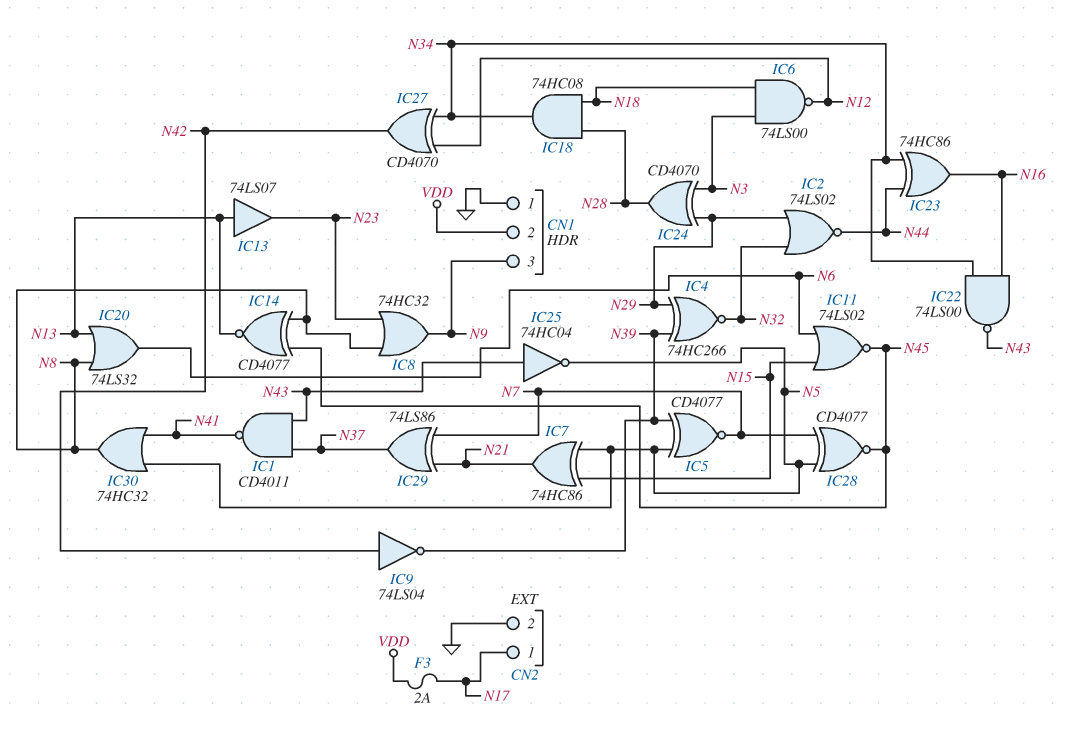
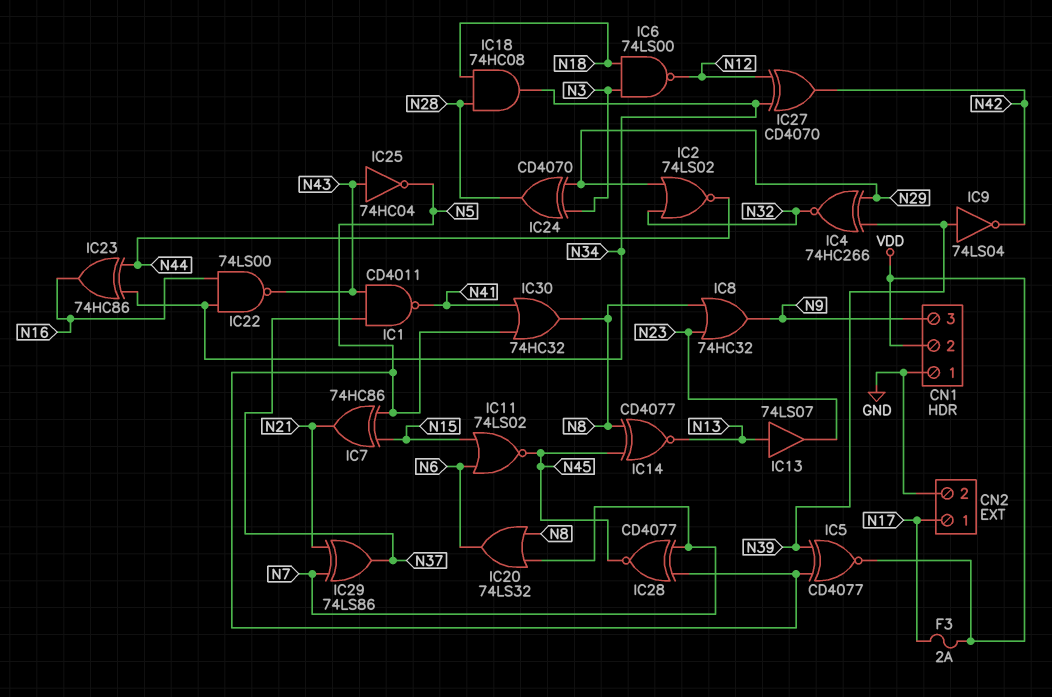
IC5: XNOR CD4077 (in N5, in N39, out N7) -> XNOR CD4077 (in N5, in N39, out VDD)
IC9: NOT 74LS04 (in N42, out N39) -> NOT 74LS04 (in N39, out N42)
IC20: OR 74LS32 (in N8, in N13, out N6) -> OR 74LS32 (in N7, in N8, out N6)

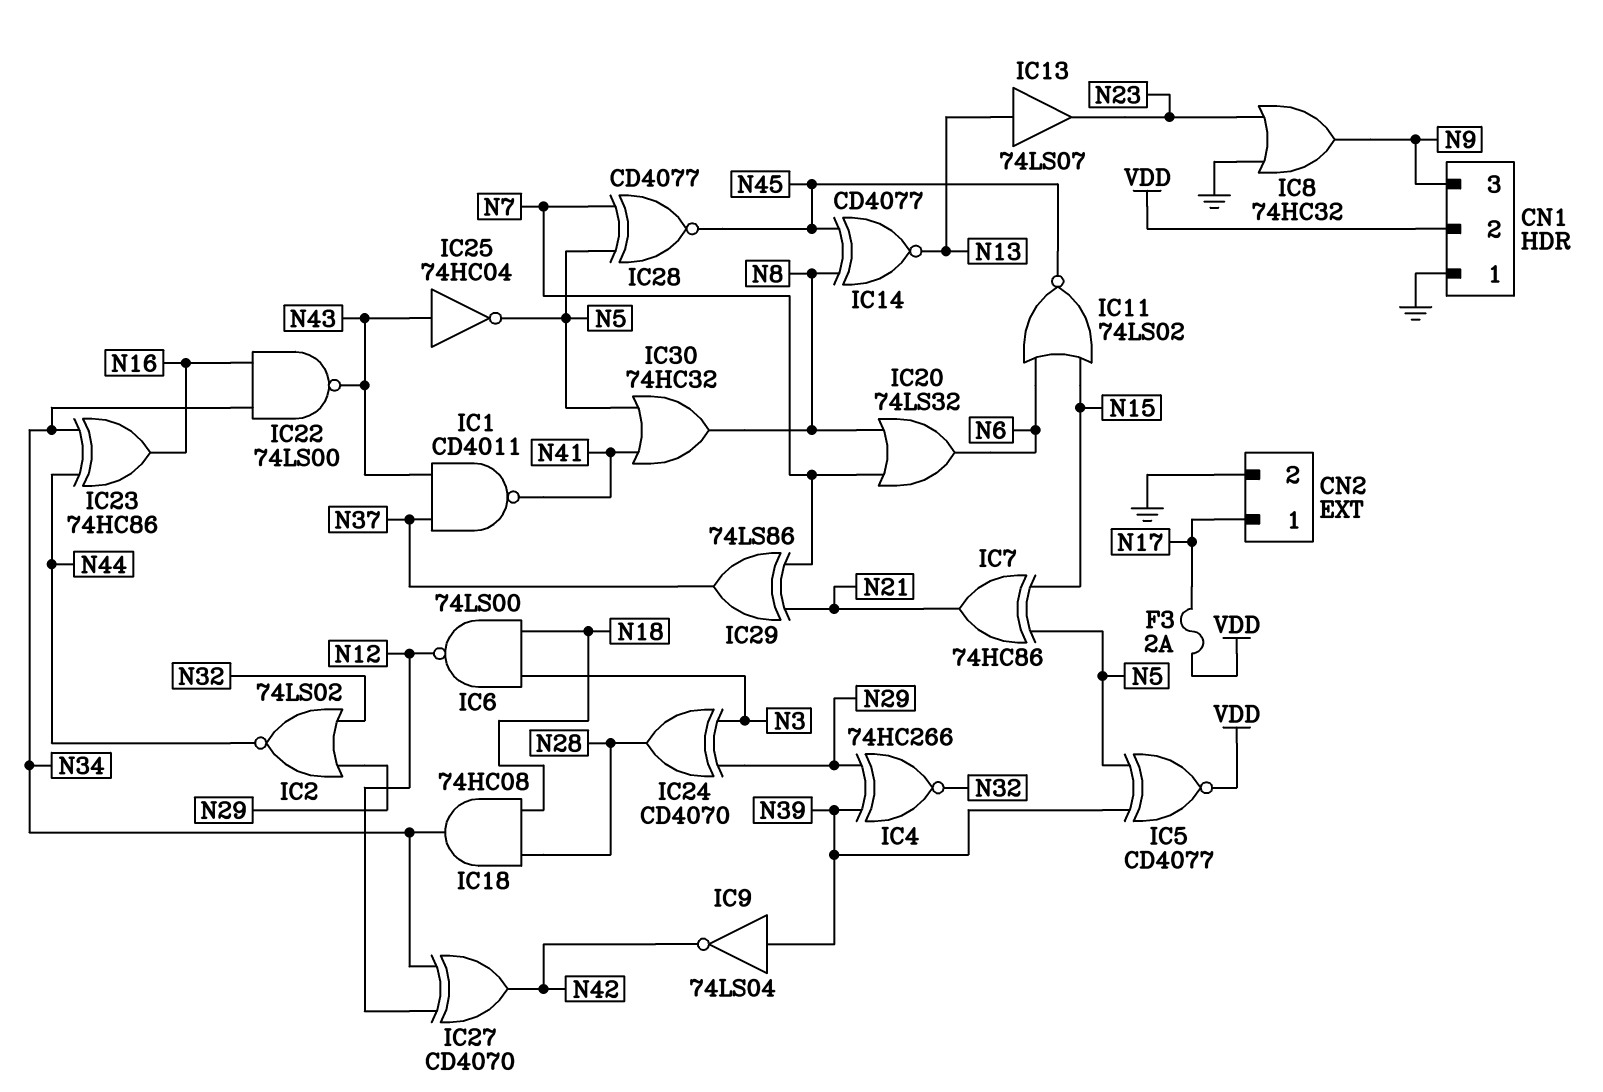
IC8: OR 74HC32 (in N8, in N23, out N9) -> OR 74HC32 (in GND, in N23, out N9)

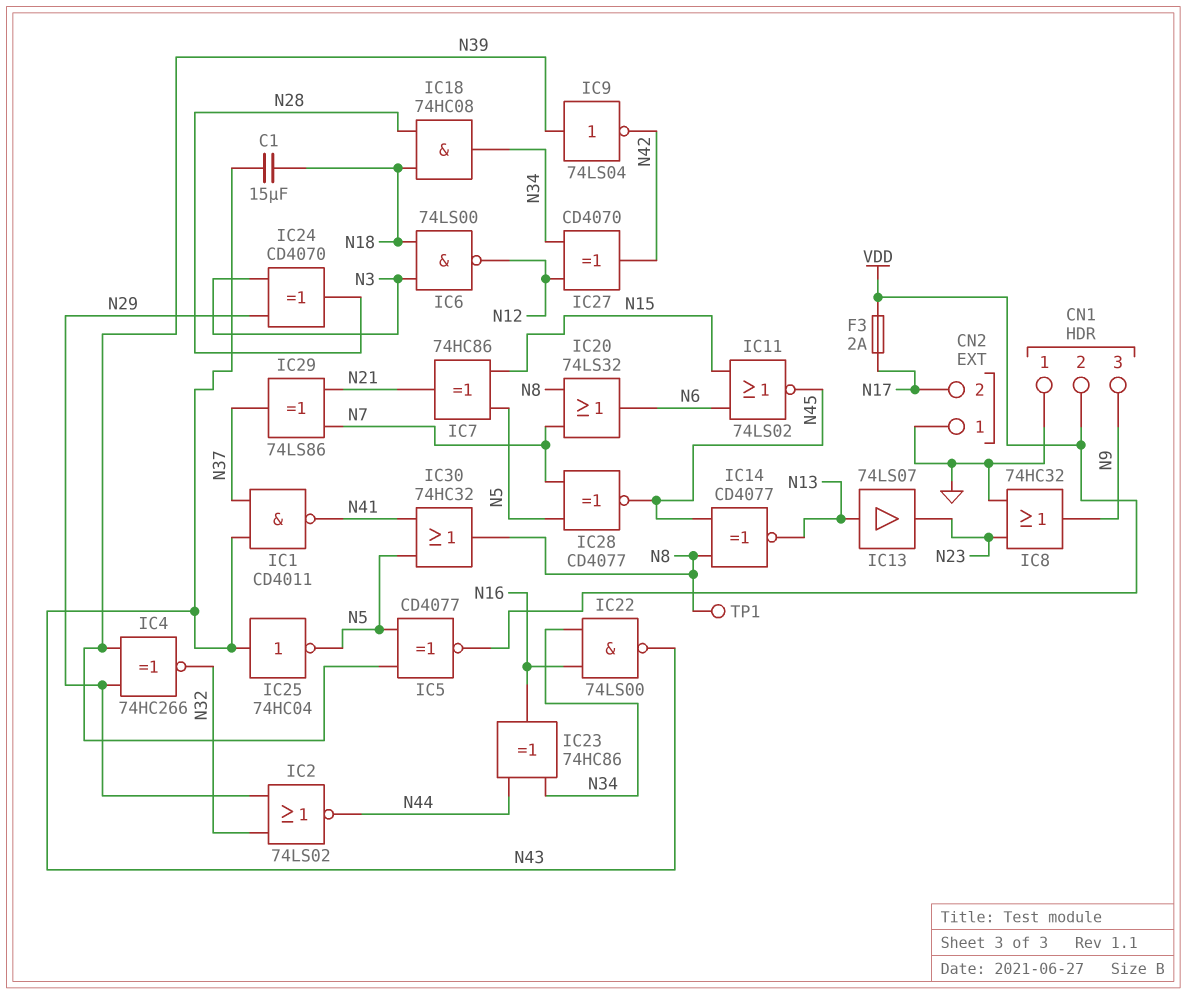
C1: none -> 15uF (N18, N43)
CN2 pin 1: N17 -> GND
CN2 pin 2: GND -> N17
TP1: none -> test point (N8)

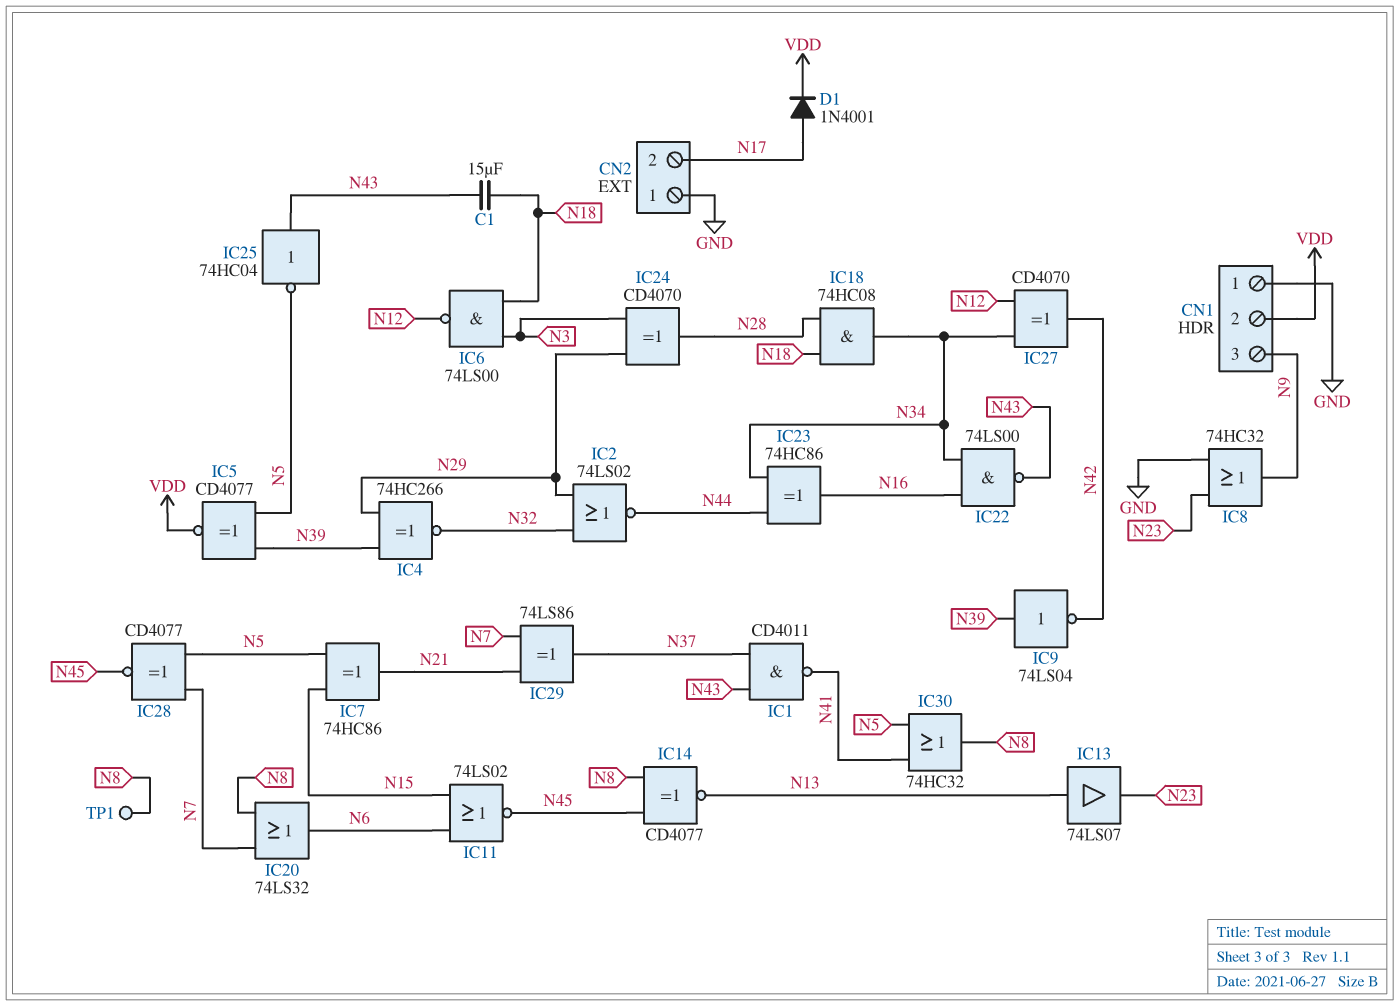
D1: none -> diode 1N4001 (A N17, K VDD)
F3: 2A (N17, VDD) -> none

